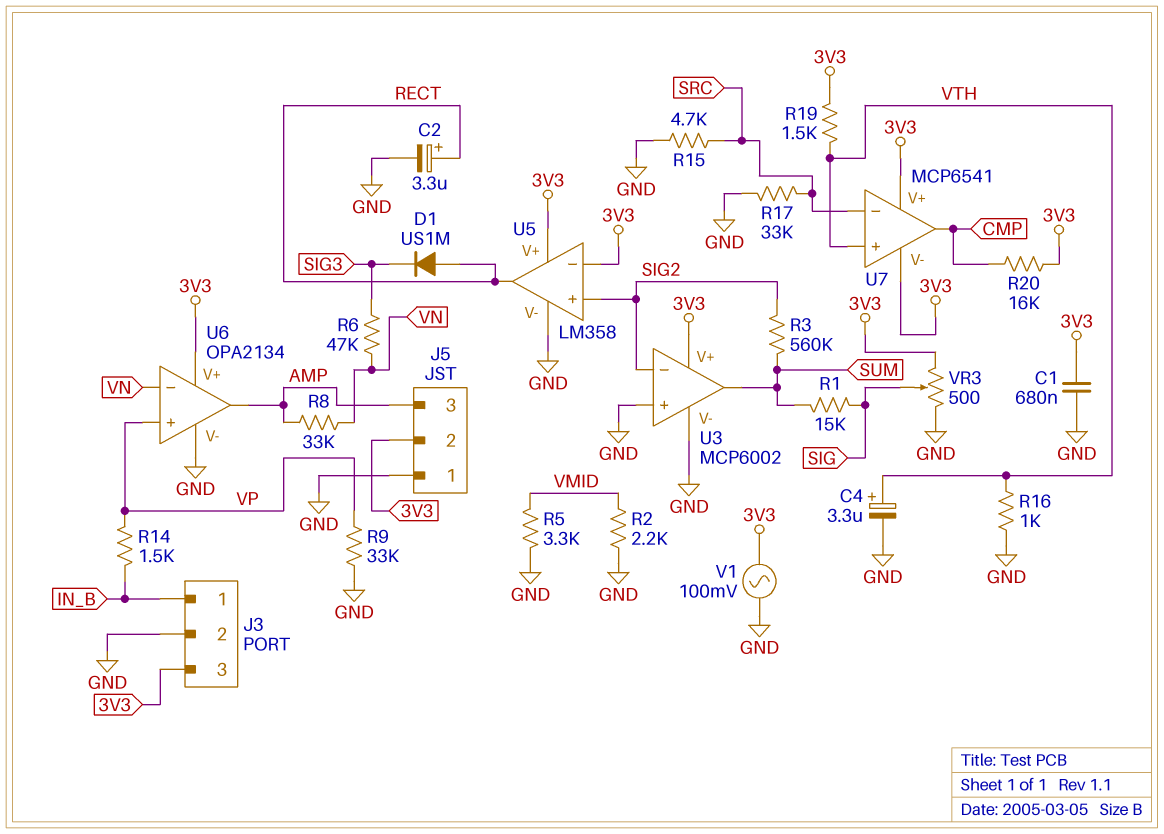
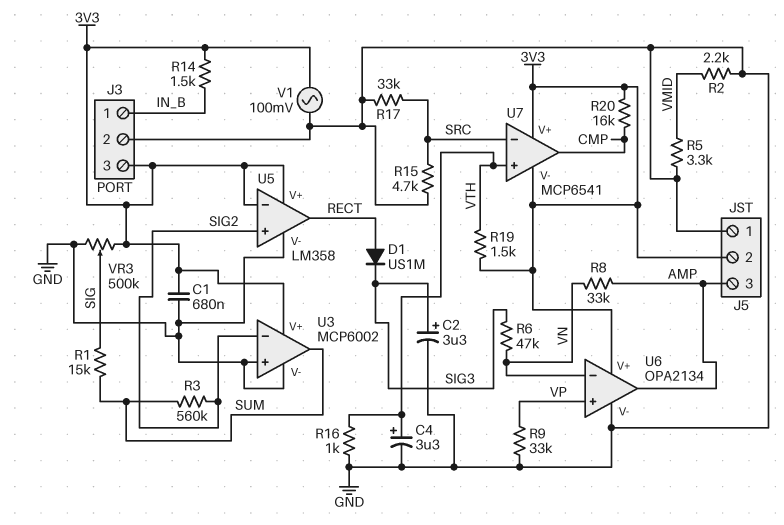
C2: 3.3uF (plus RECT, minus GND) -> 3.3uF (plus SIG3, minus GND)
R14: 1.5k (IN_B, VP) -> 1.5k (3V3, IN_B)
VR3: 500 (3V3, GND, wiper SIG) -> 500k (3V3, GND, wiper SIG)

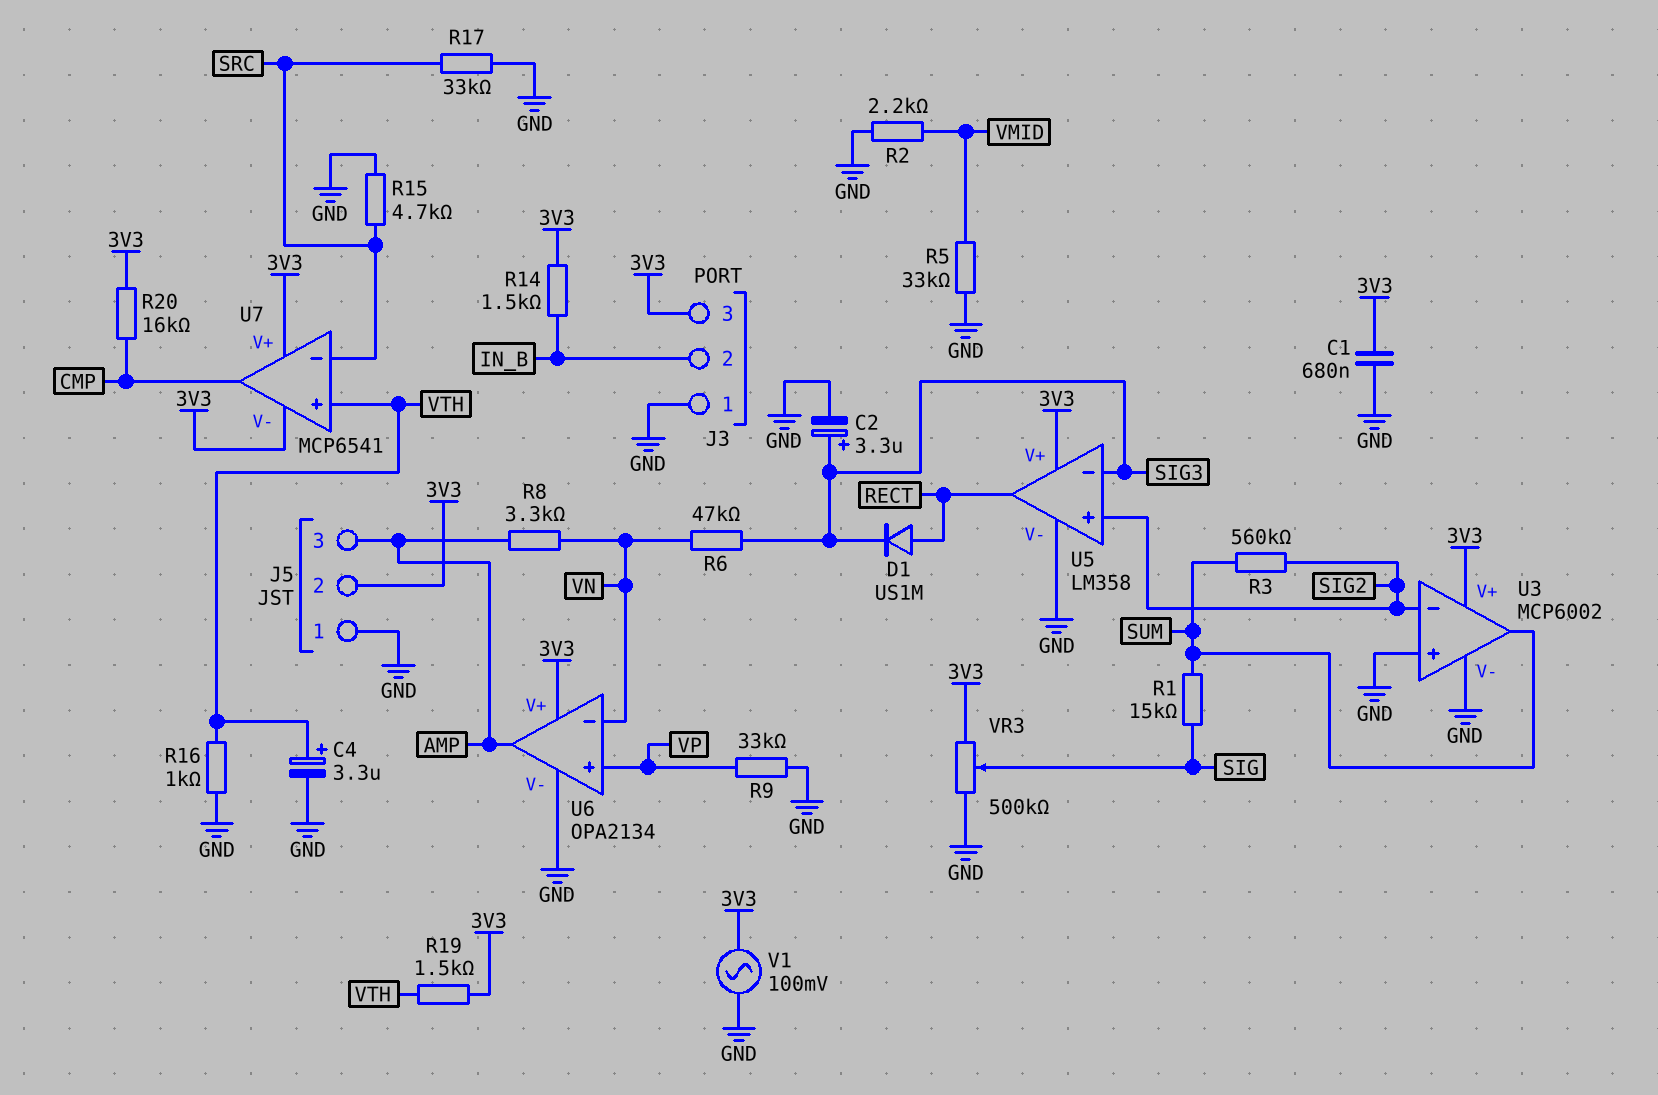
J3 pin 1: IN_B -> GND
J3 pin 2: GND -> IN_B
R5: 3.3k (GND, VMID) -> 33k (GND, VMID)
R8: 33k (AMP, VN) -> 3.3k (AMP, VN)
U5 pin in-: 3V3 -> SIG3

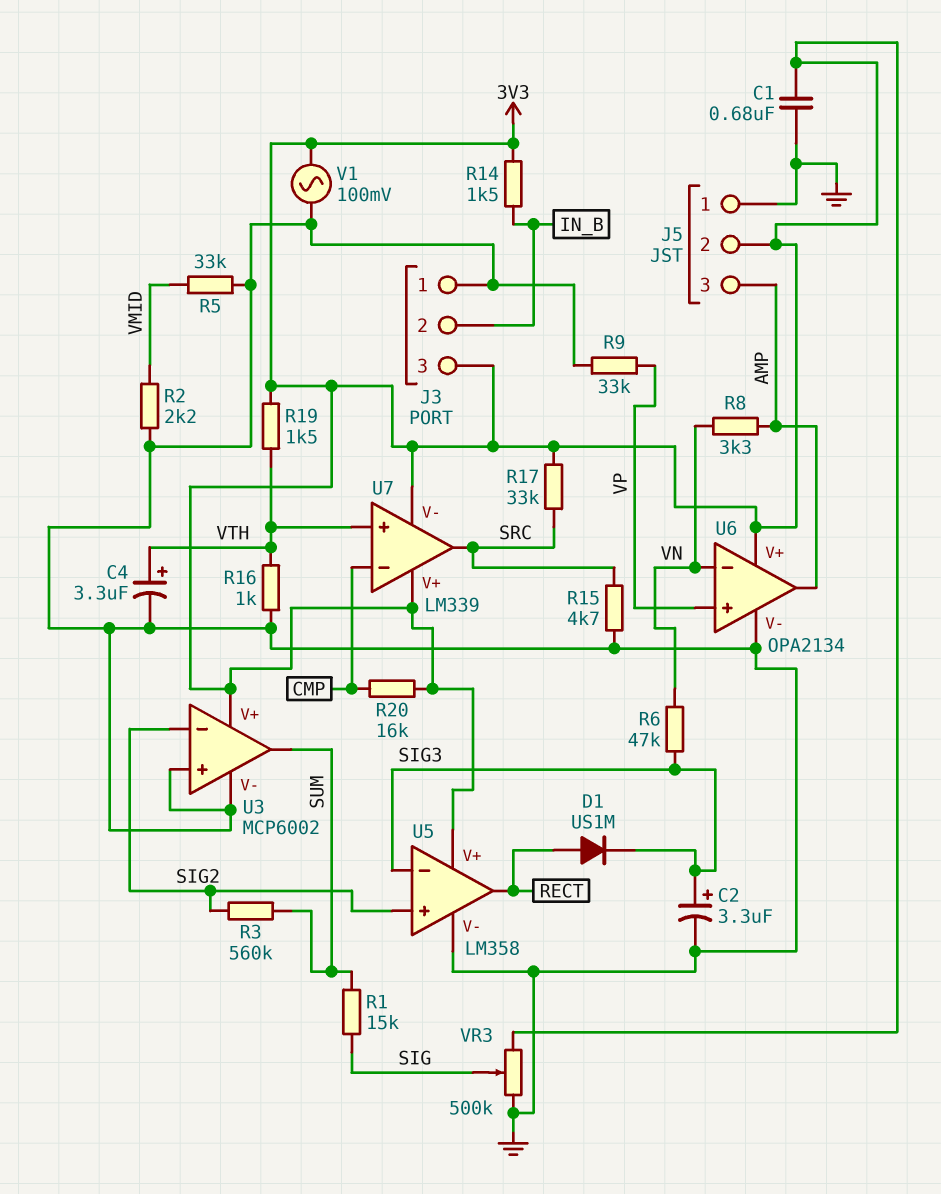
R17: 33k (GND, SRC) -> 33k (3V3, SRC)
U7: MCP6541 -> LM339
U7 pin in-: SRC -> CMP
U7 pin out: CMP -> SRC

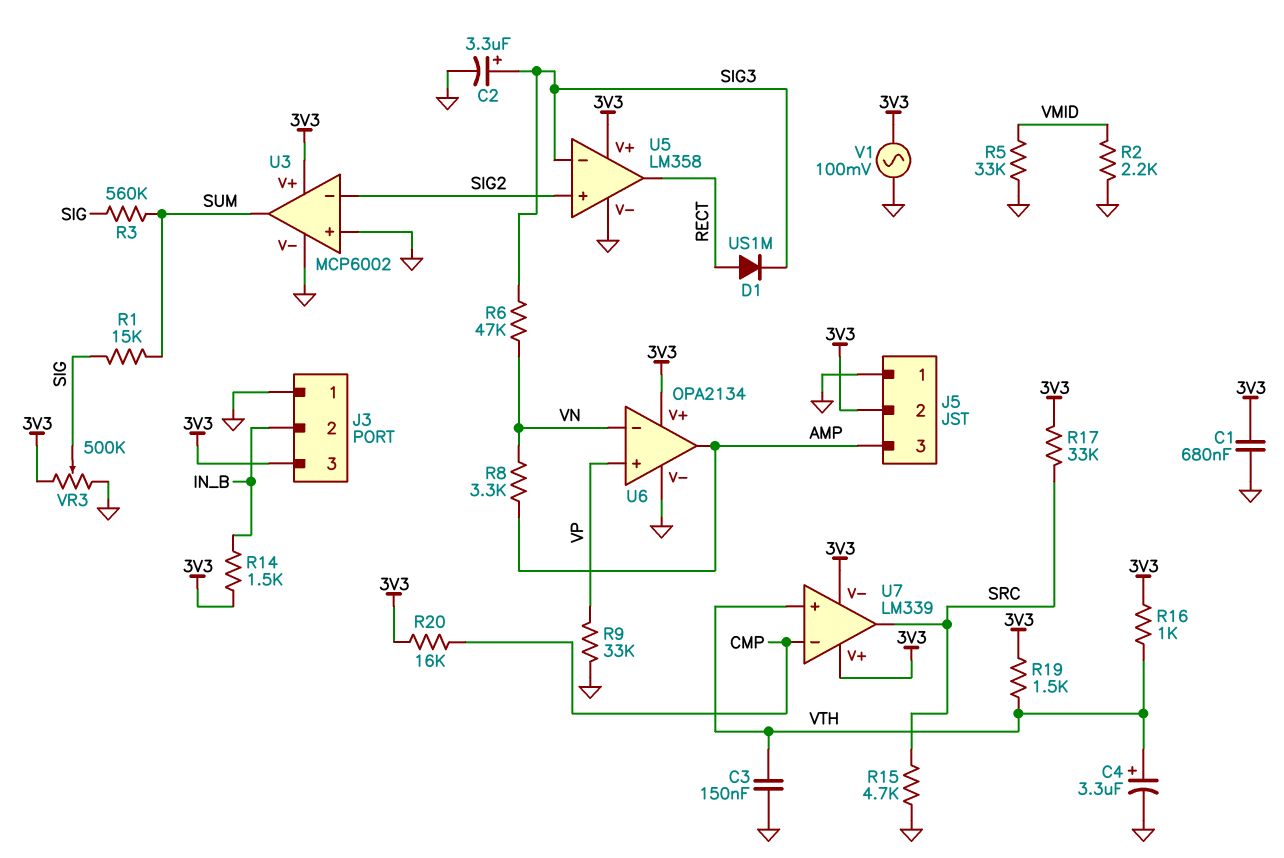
C3: none -> 150nF (GND, VTH)
R3: 560k (SIG2, SUM) -> 560k (SIG, SUM)
R16: 1k (GND, VTH) -> 1k (3V3, VTH)

